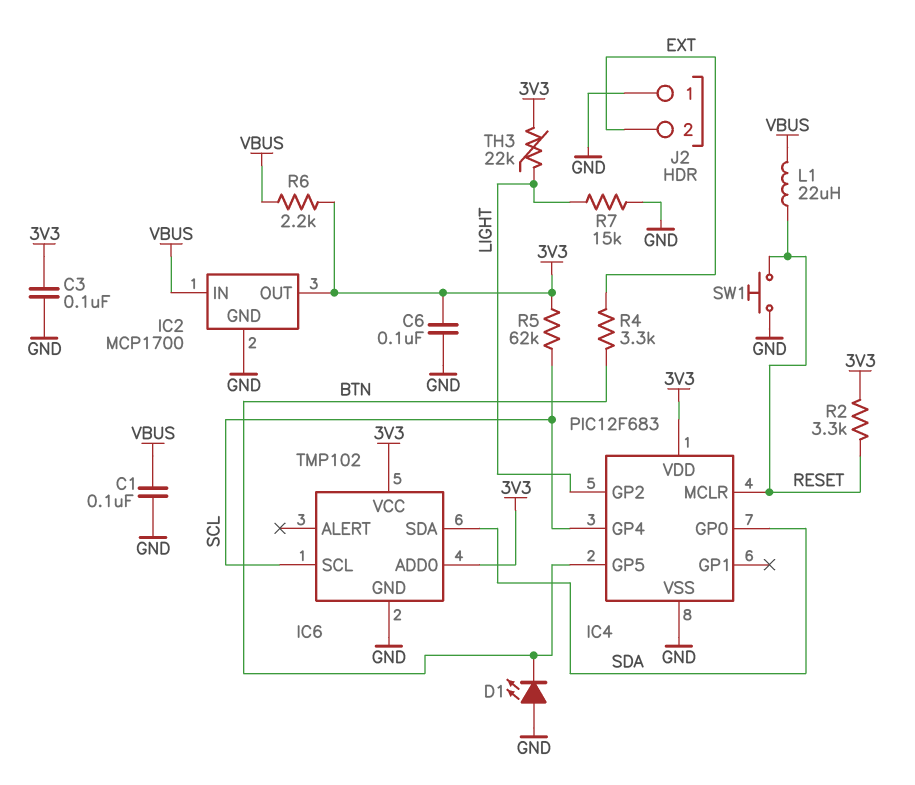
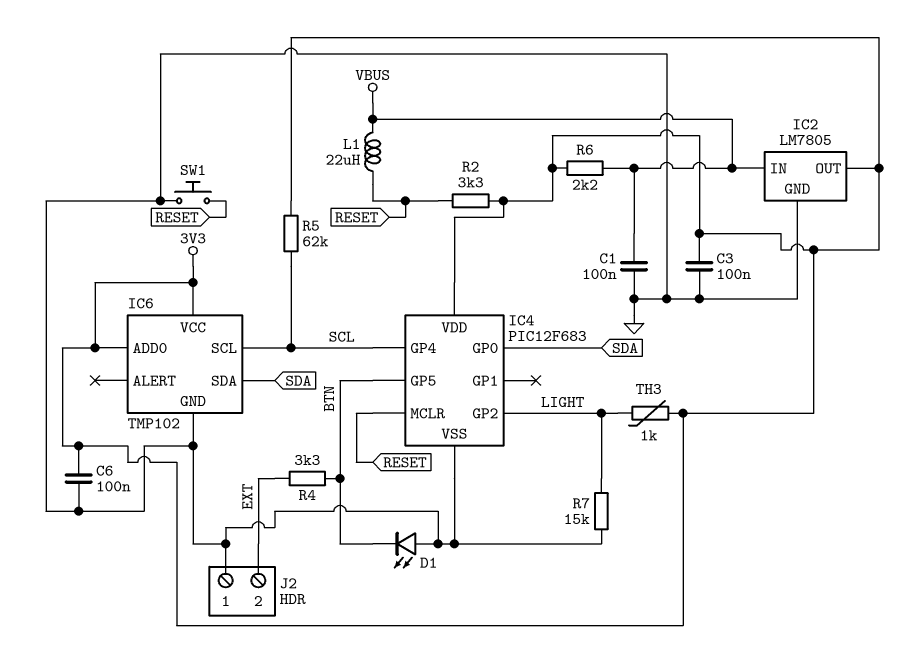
IC2: MCP1700 -> LM7805
TH3: 22k (3V3, LIGHT) -> 1k (3V3, LIGHT)

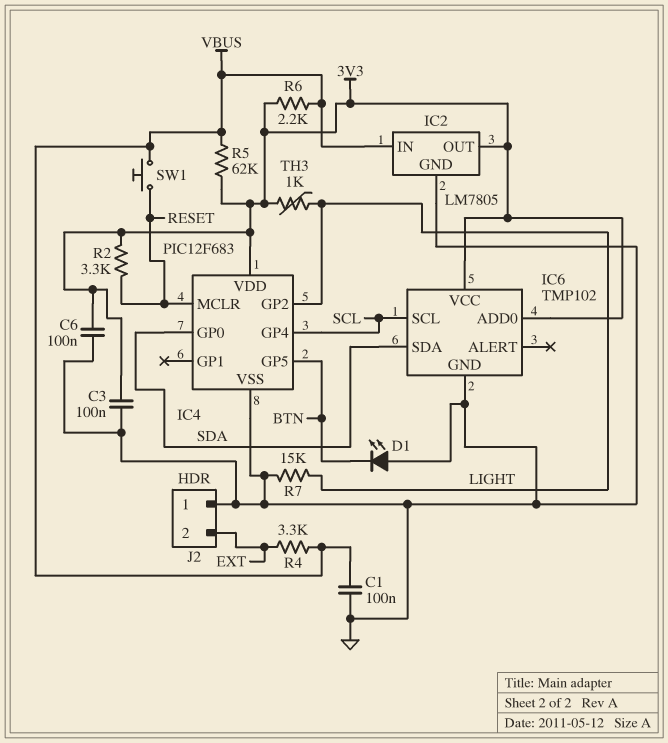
L1: 22uH (RESET, VBUS) -> none
R4: 3.3k (BTN, EXT) -> 3.3k (EXT, VBUS)
R5: 62k (3V3, SCL) -> 62k (3V3, VBUS)
SW1: button (GND, RESET) -> button (RESET, VBUS)

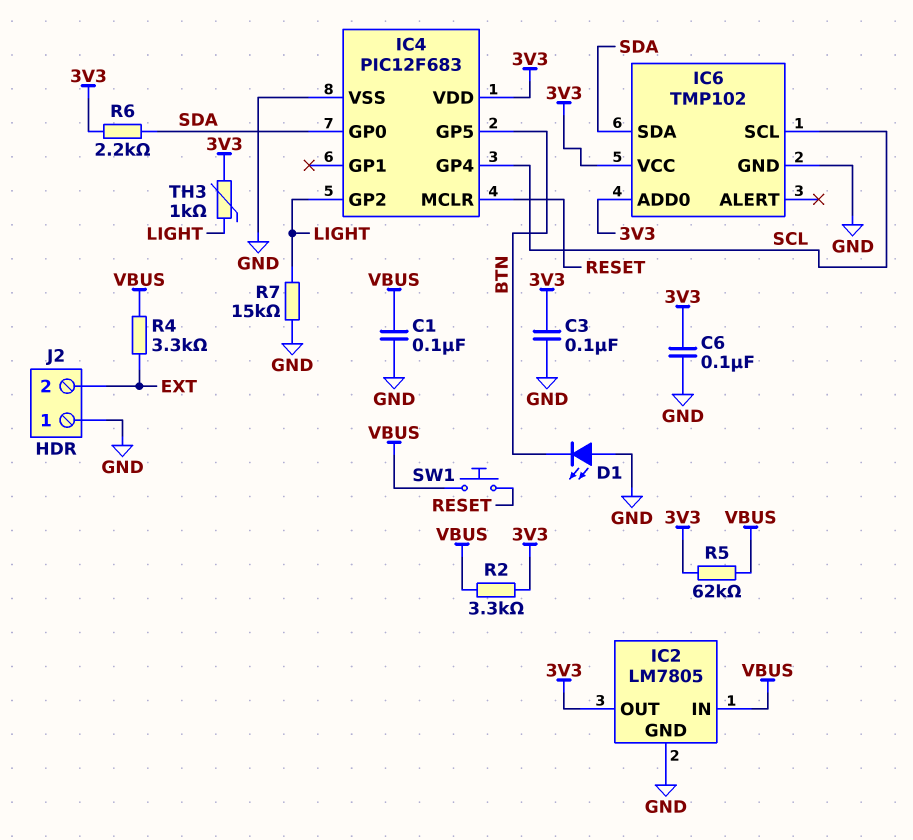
R2: 3.3k (3V3, RESET) -> 3.3k (3V3, VBUS)
R6: 2.2k (3V3, VBUS) -> 2.2k (3V3, SDA)

